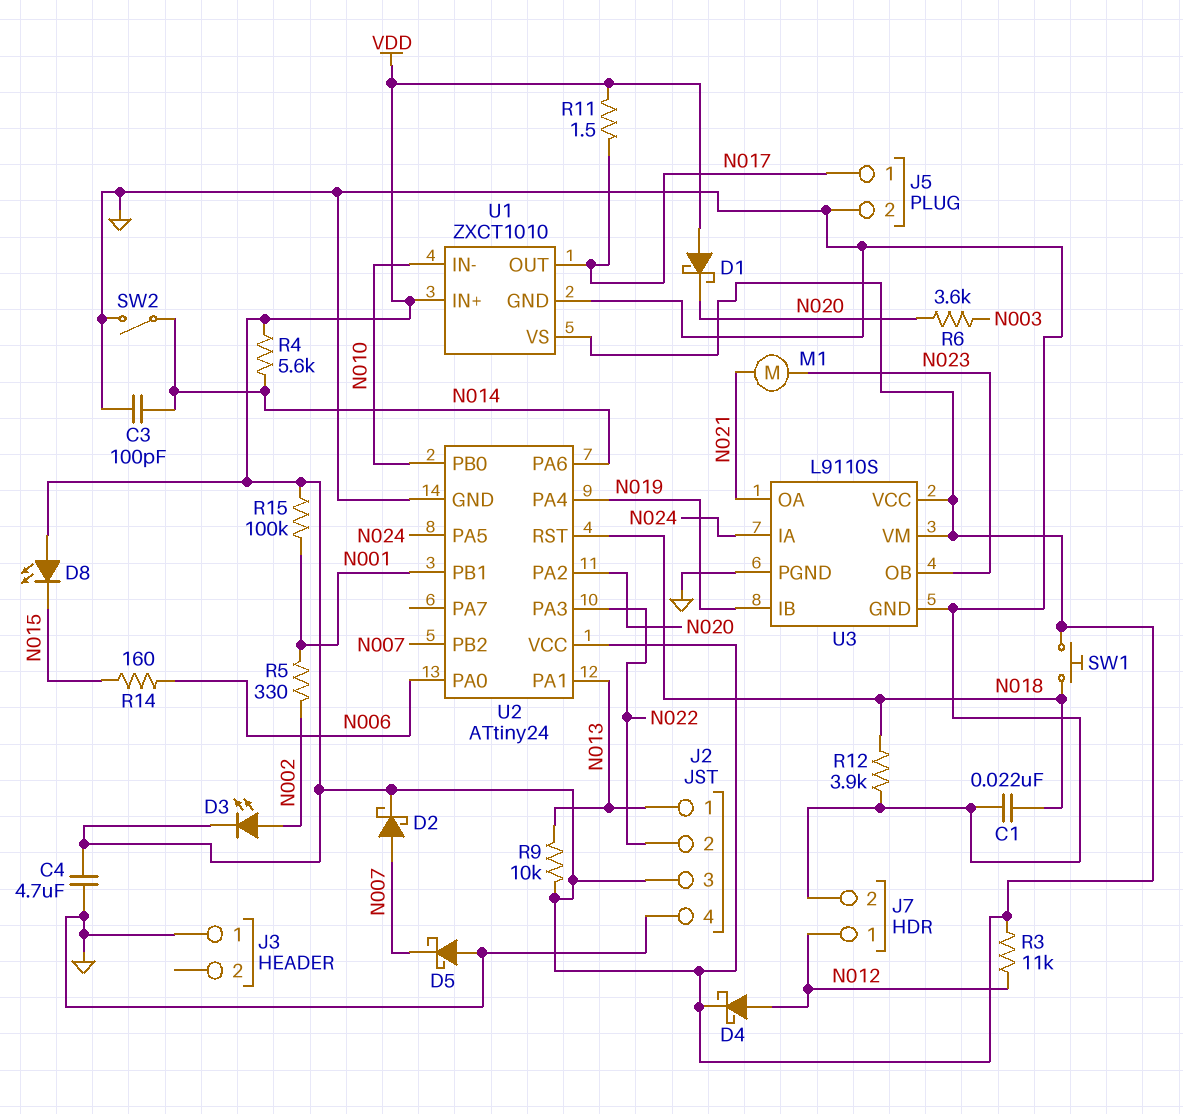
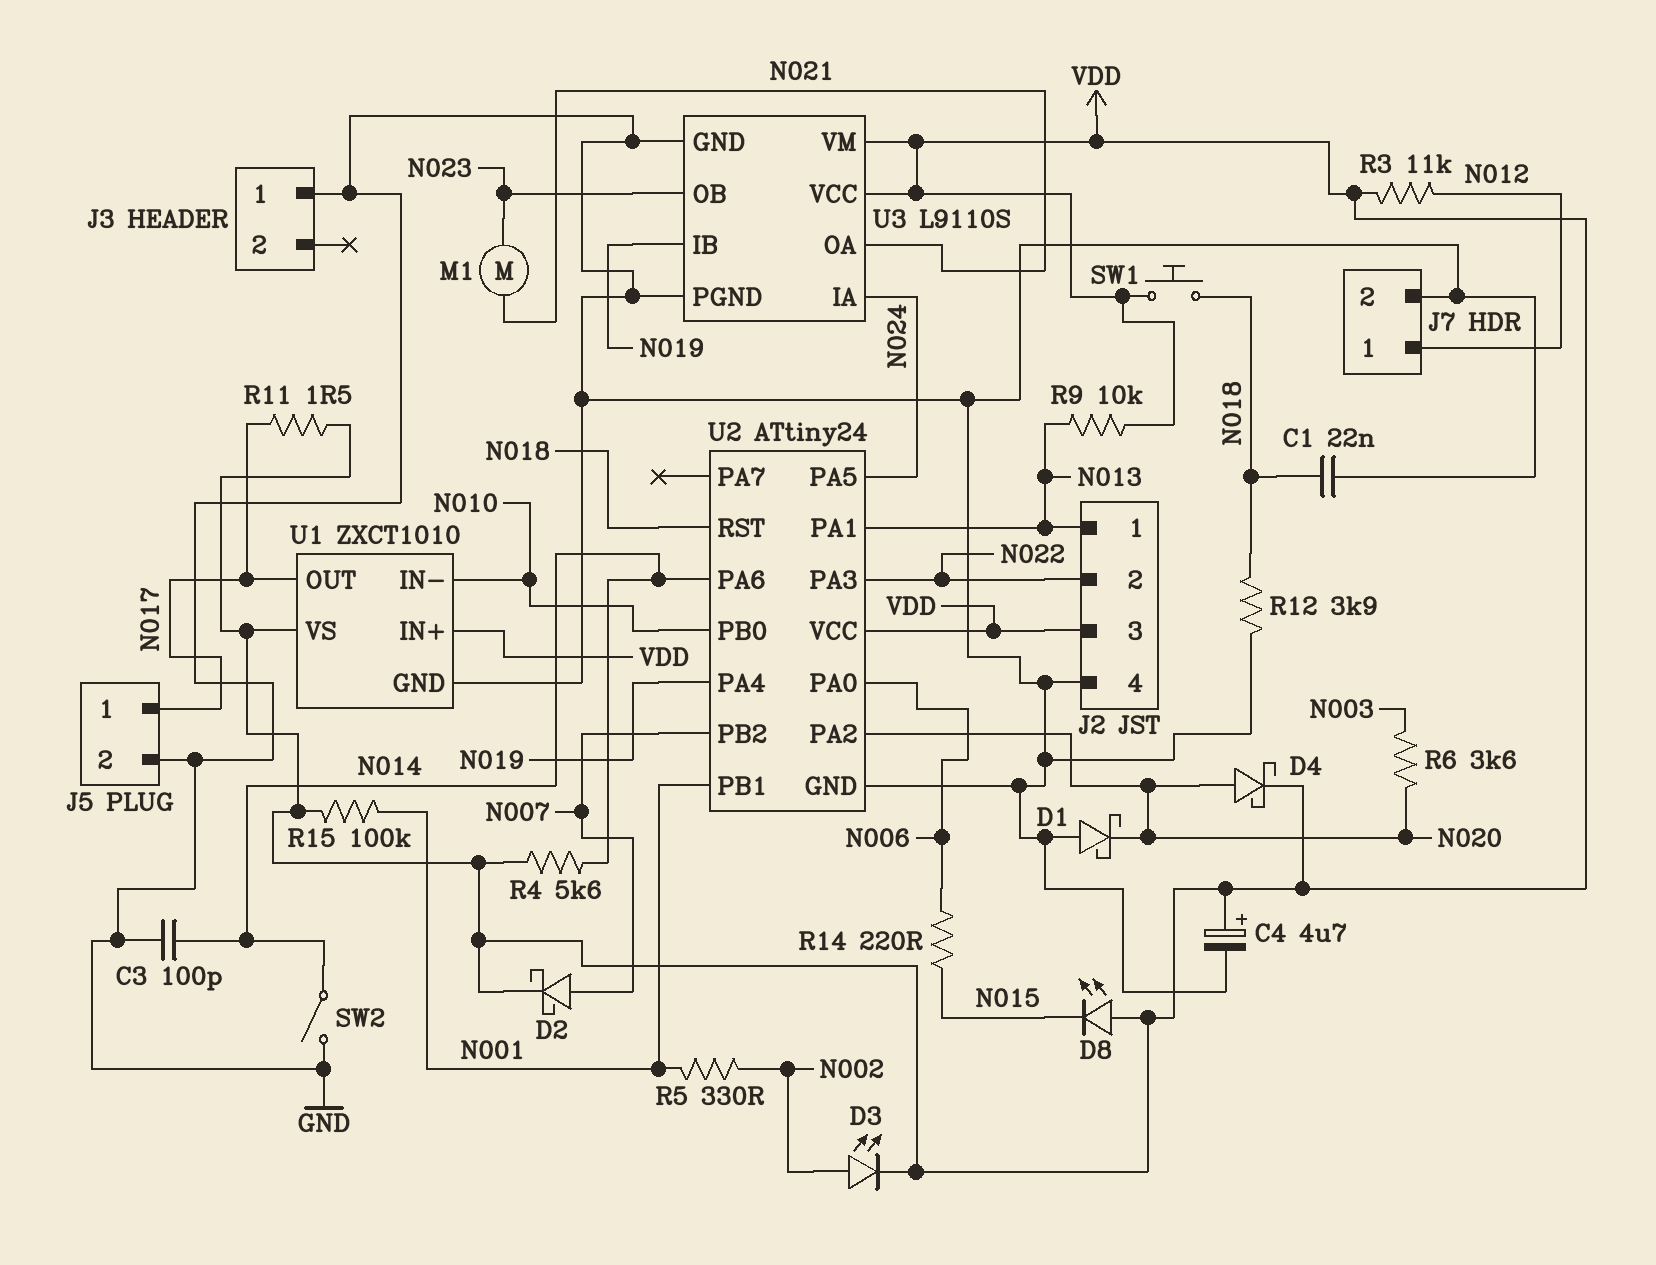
C4: 4.7uF (GND, VDD) -> 4.7uF (plus VDD, minus GND)
D1: schottky (A VDD, K N020) -> schottky (A GND, K N020)
D4: schottky (A N012, K VDD) -> schottky (A N020, K VDD)
D5: schottky (A GND, K N007) -> none
R14: 160 (N006, N015) -> 220 (N006, N015)

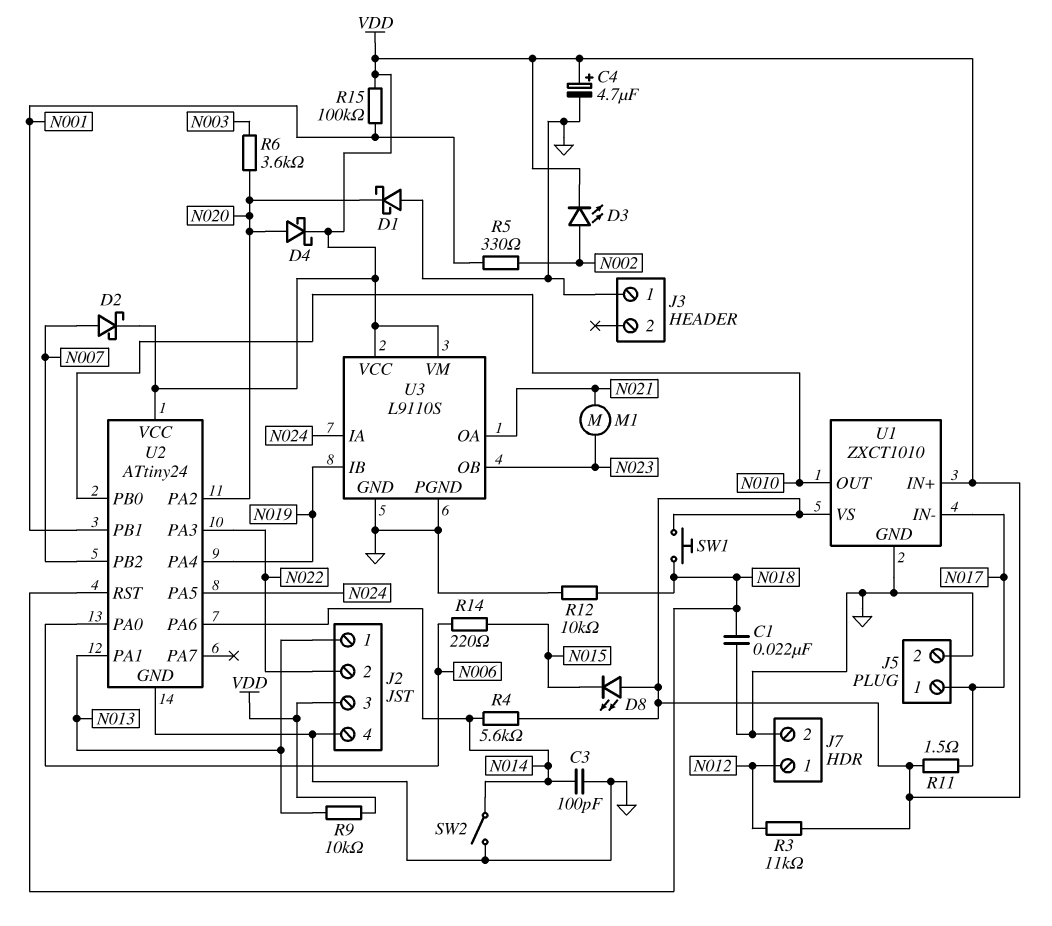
R12: 3.9k (GND, N018) -> 10k (GND, N018)
U1 pin IN-: N010 -> N017
U1 pin OUT: N017 -> N010

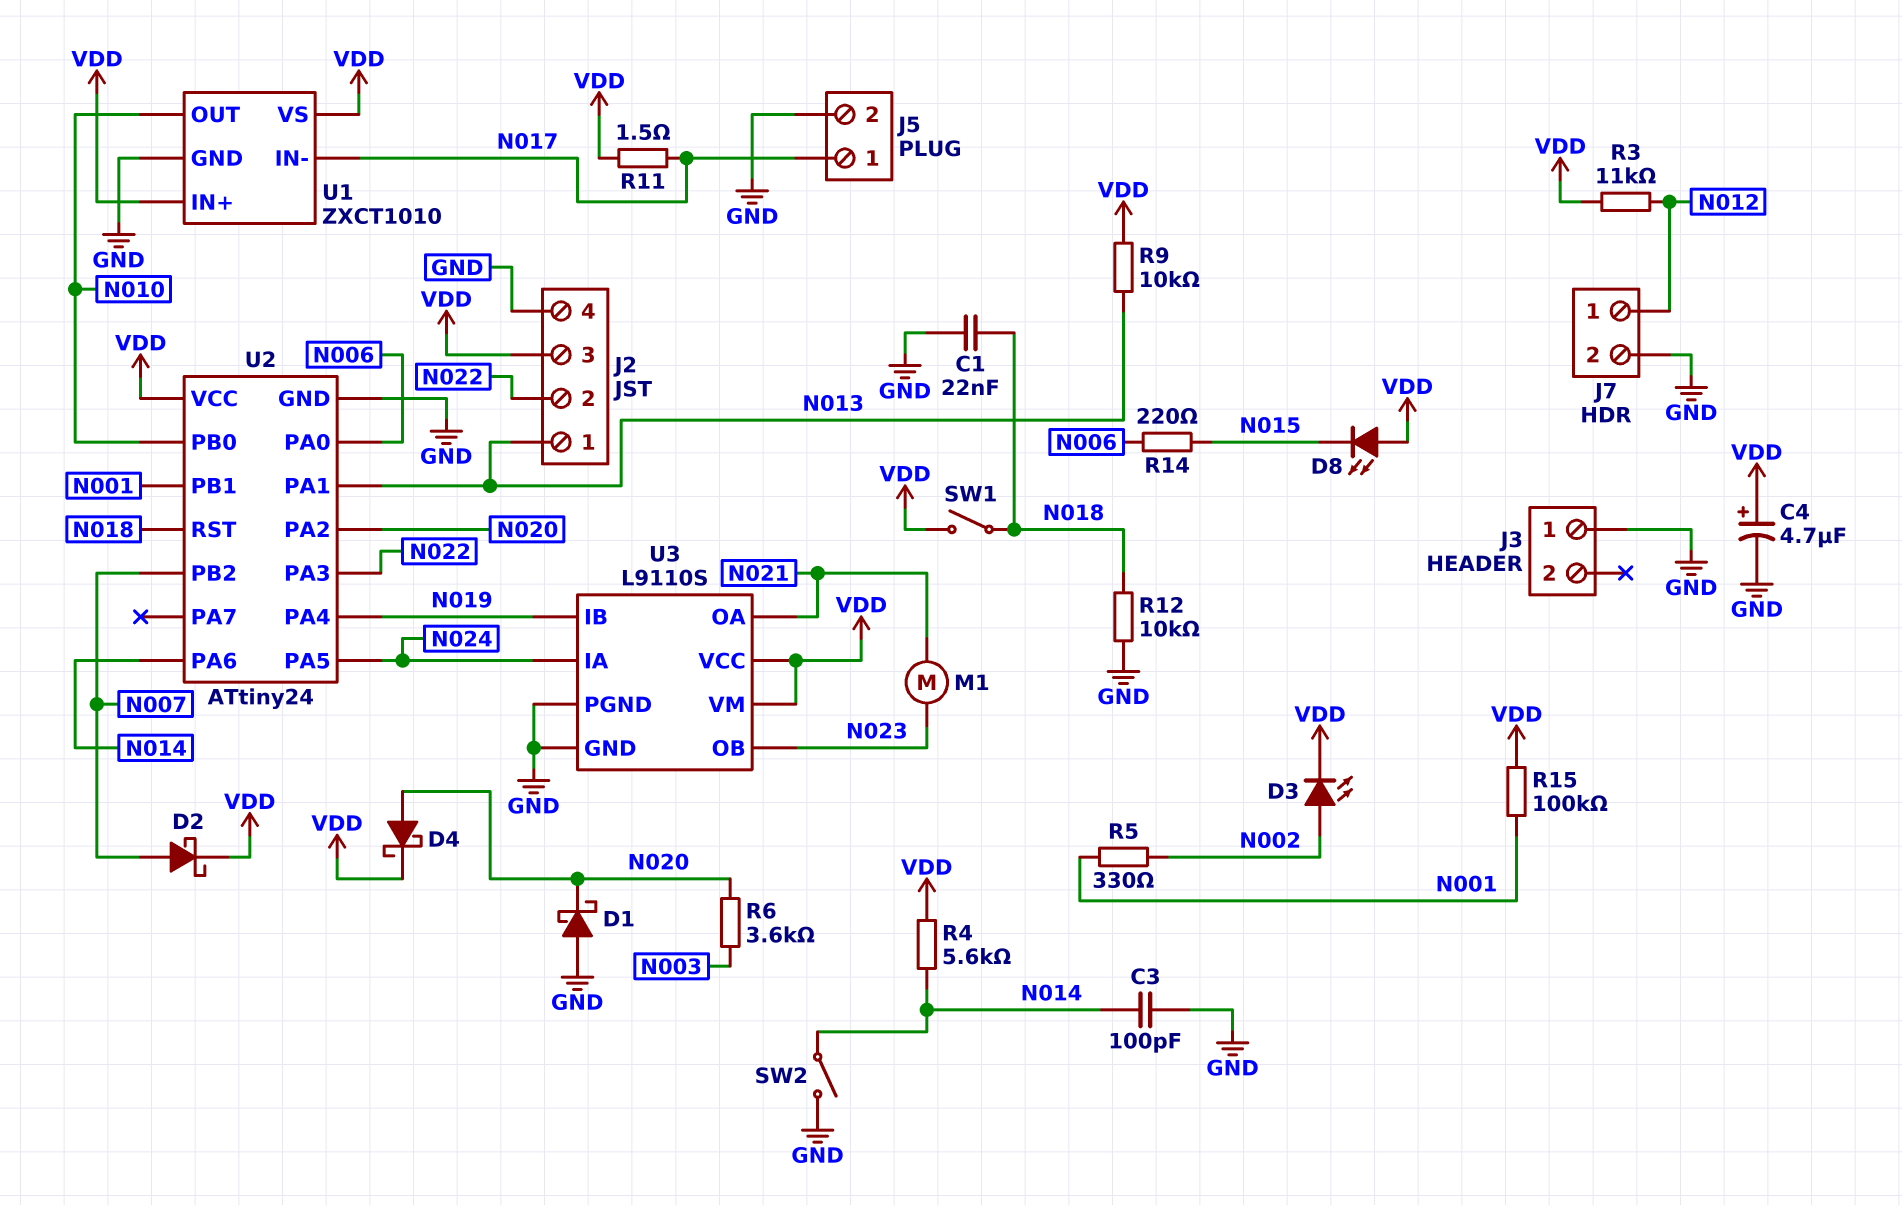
SW1: button (N018, VDD) -> switch (N018, VDD)

